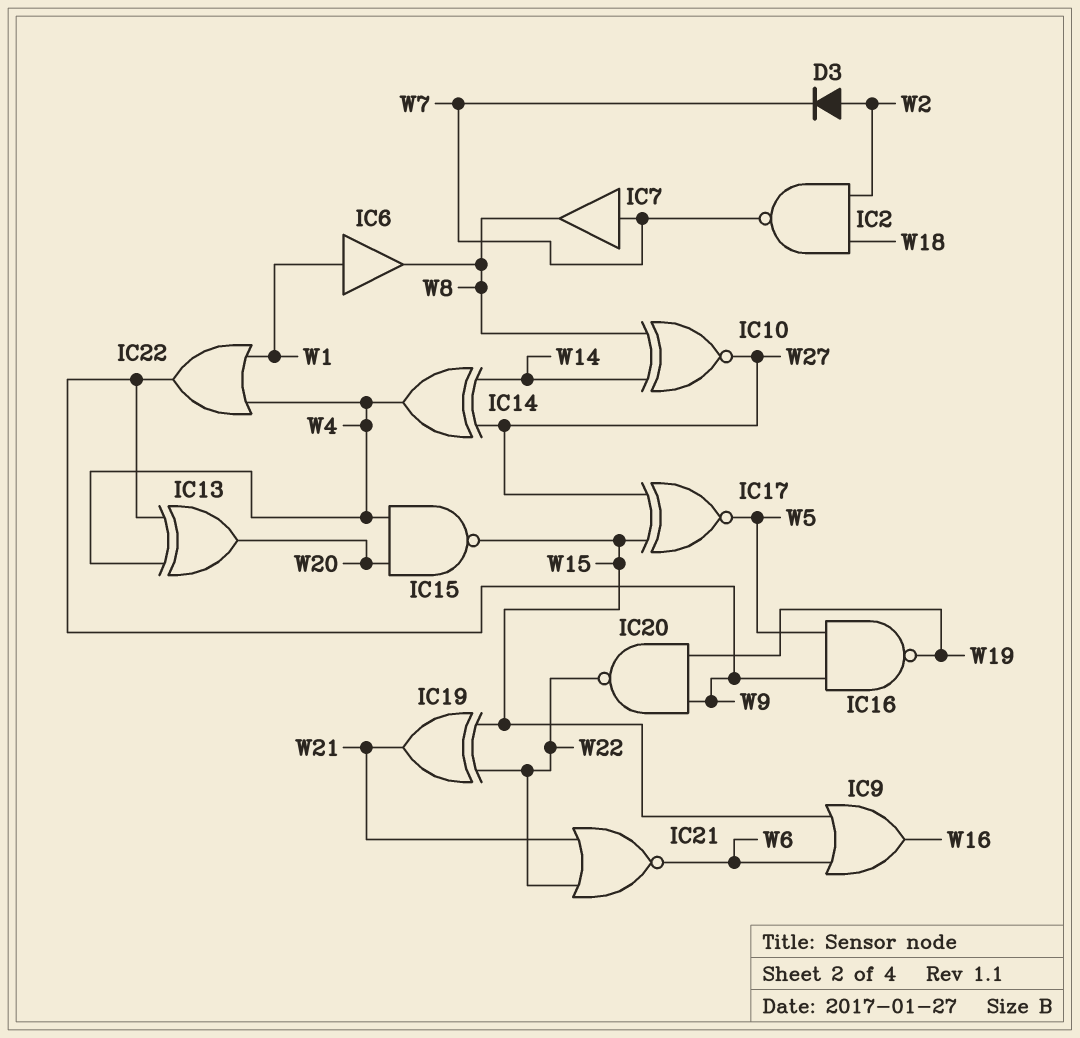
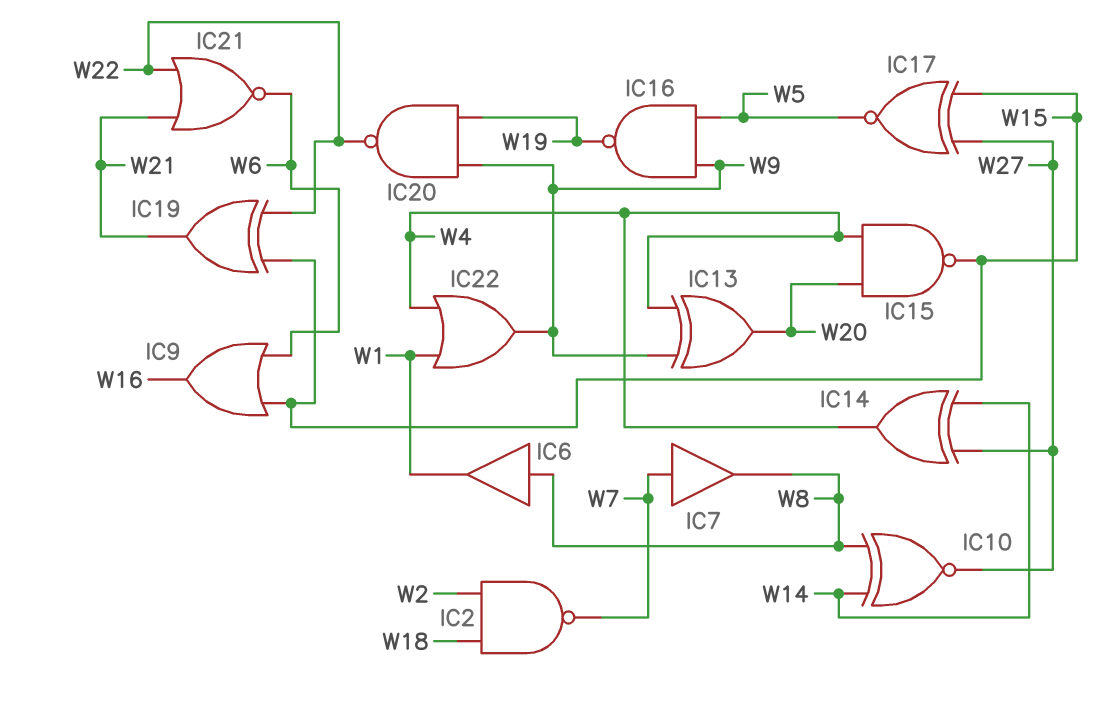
D3: diode (A W2, K W7) -> none
IC6: buffer (in W1, out W8) -> buffer (in W8, out W1)

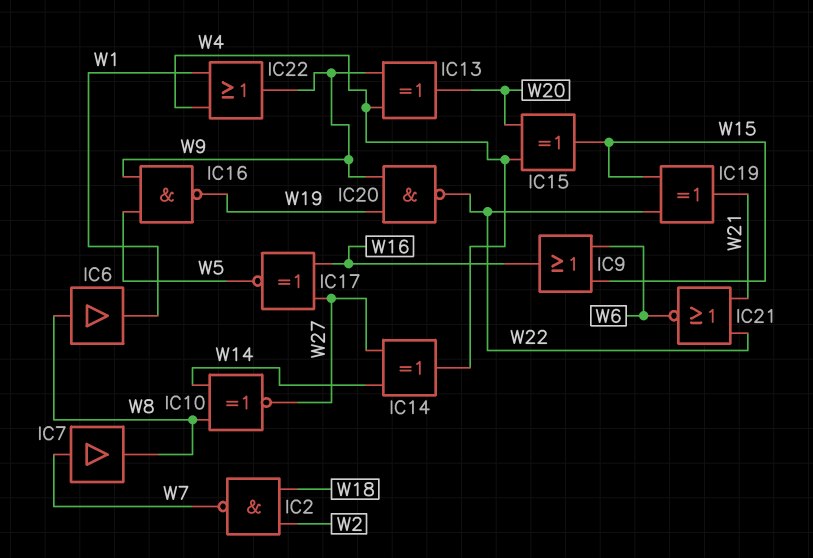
IC15: NAND (in W4, in W20, out W15) -> XOR (in W4, in W20, out W15)
IC17: XNOR (in W15, in W27, out W5) -> XNOR (in W16, in W27, out W5)

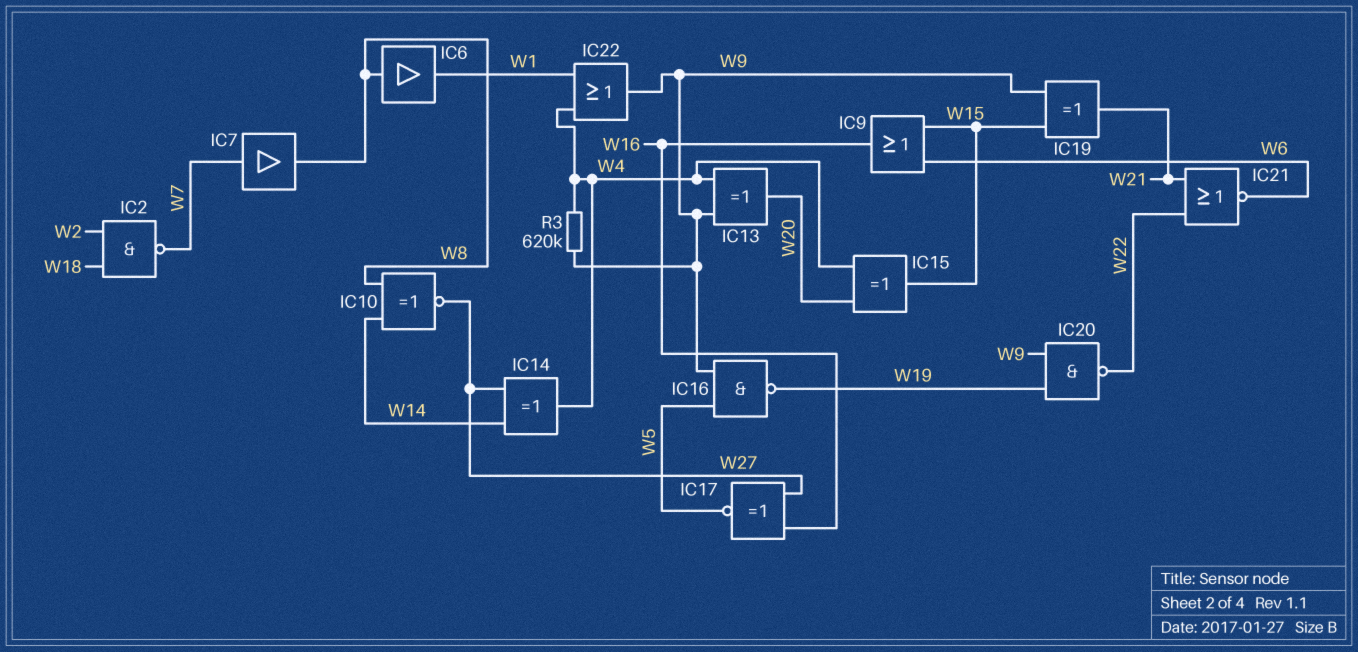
IC19: XOR (in W15, in W22, out W21) -> XOR (in W9, in W15, out W21)
R3: none -> 620k (W4, W9)

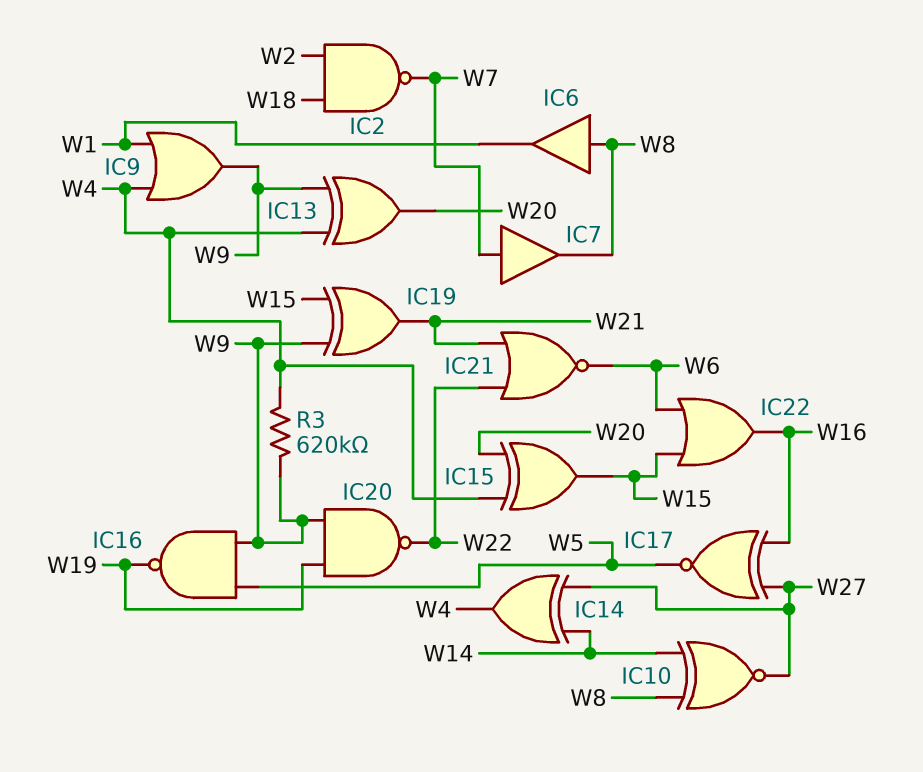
IC9: OR (in W6, in W15, out W16) -> OR (in W1, in W4, out W9)
IC22: OR (in W1, in W4, out W9) -> OR (in W6, in W15, out W16)

